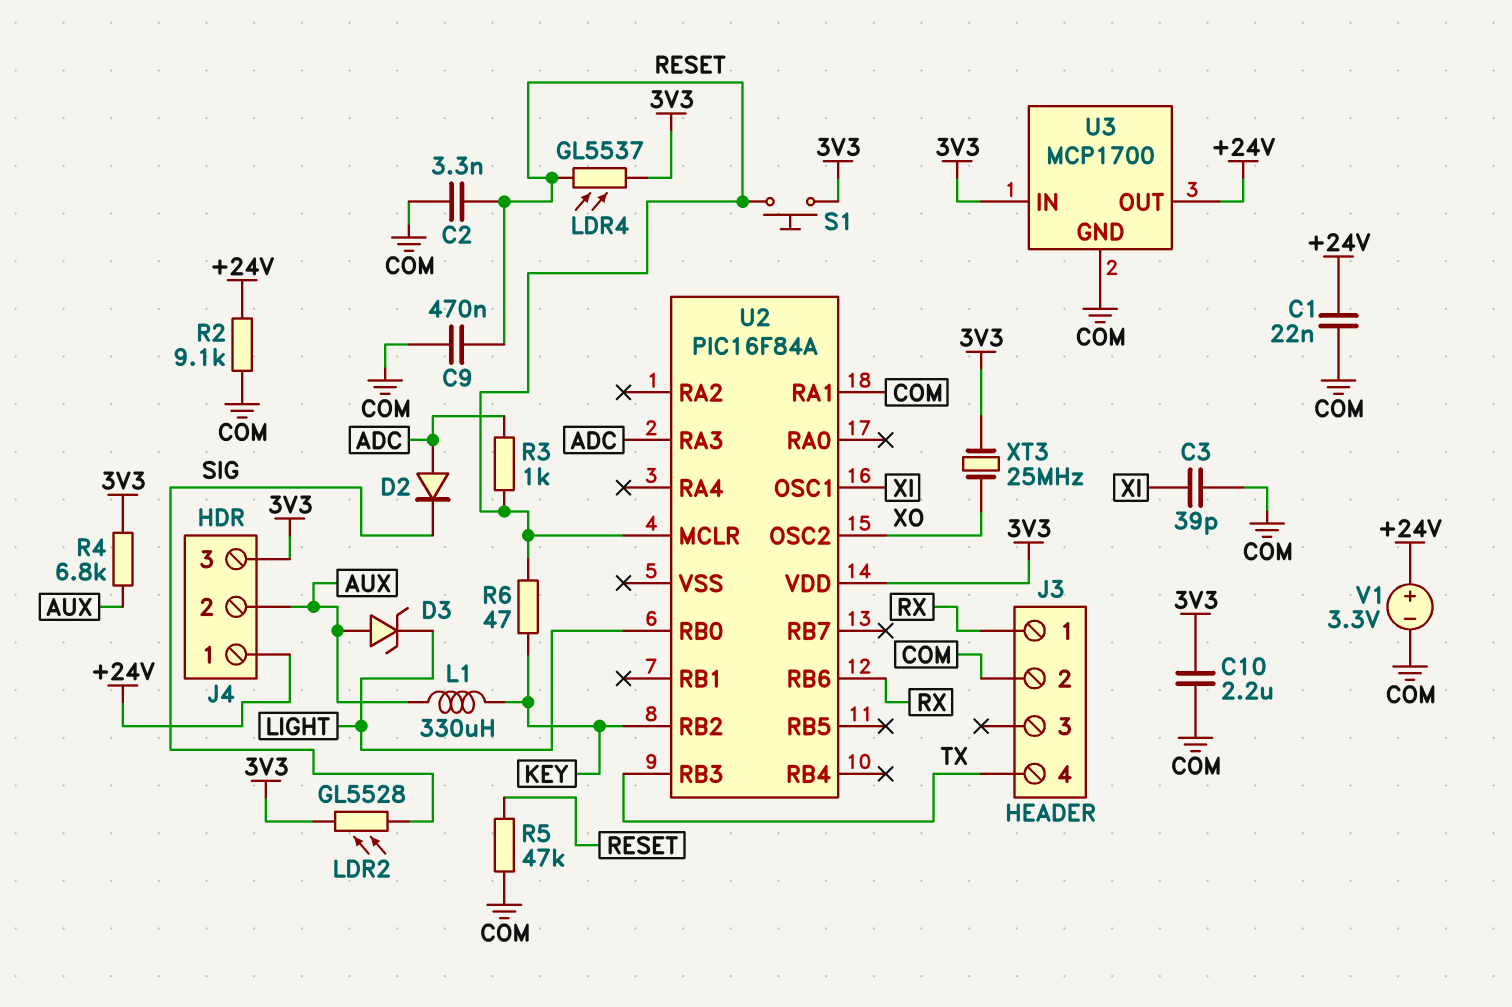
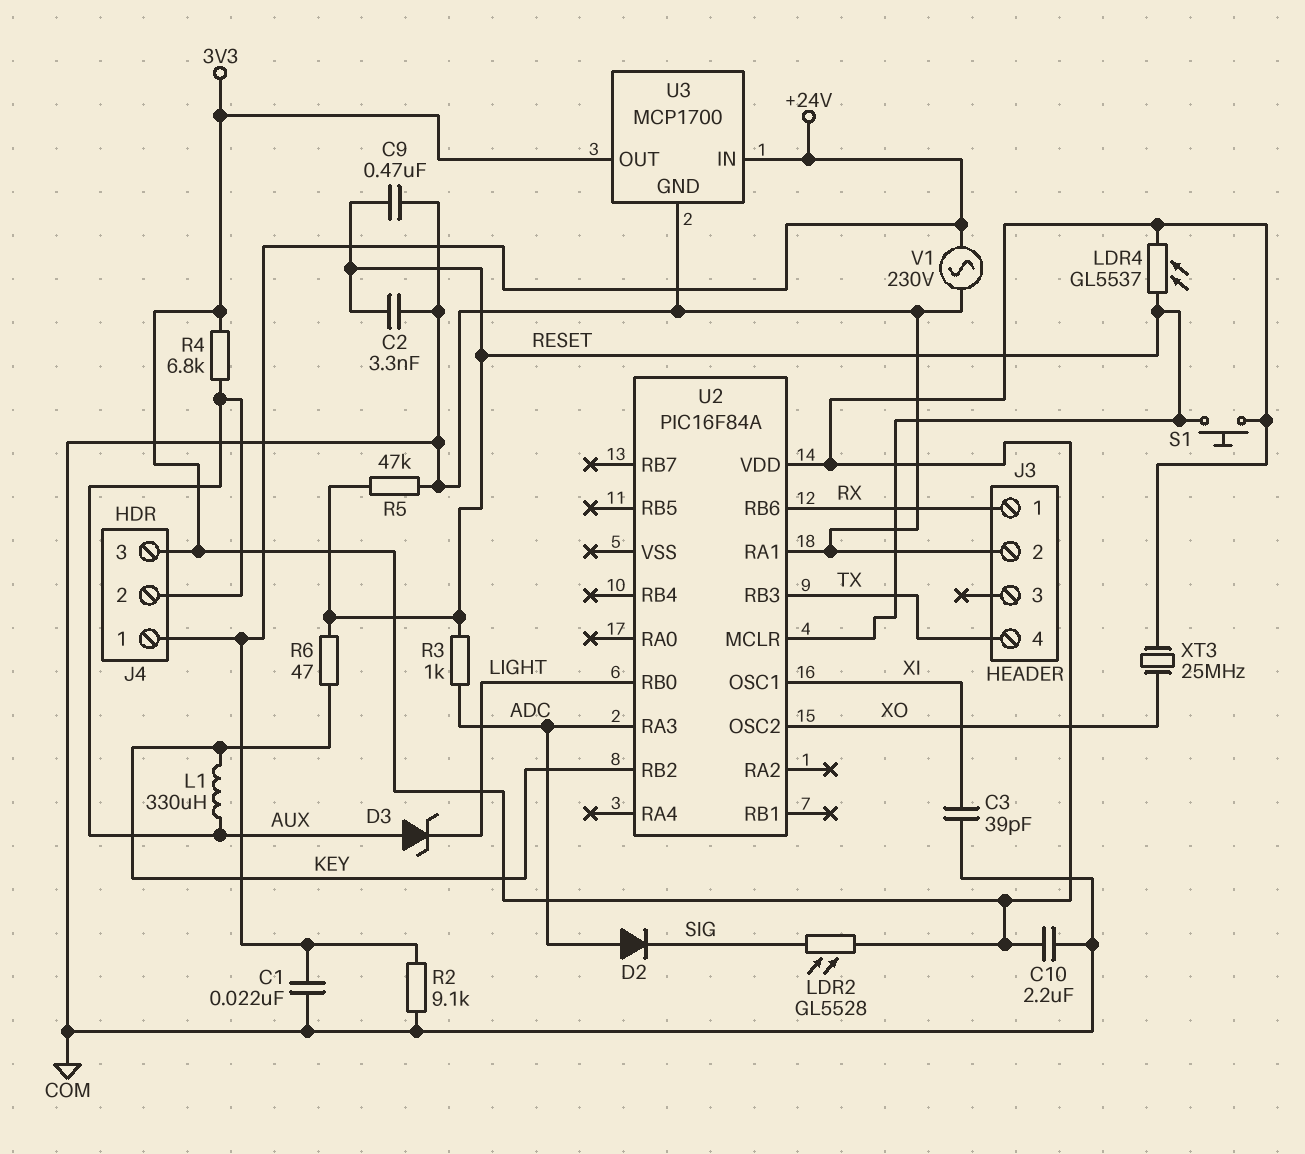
U3 pin IN: 3V3 -> +24V
U3 pin OUT: +24V -> 3V3
V1: 3.3V (plus +24V, minus COM) -> AC 230V (+24V, COM)

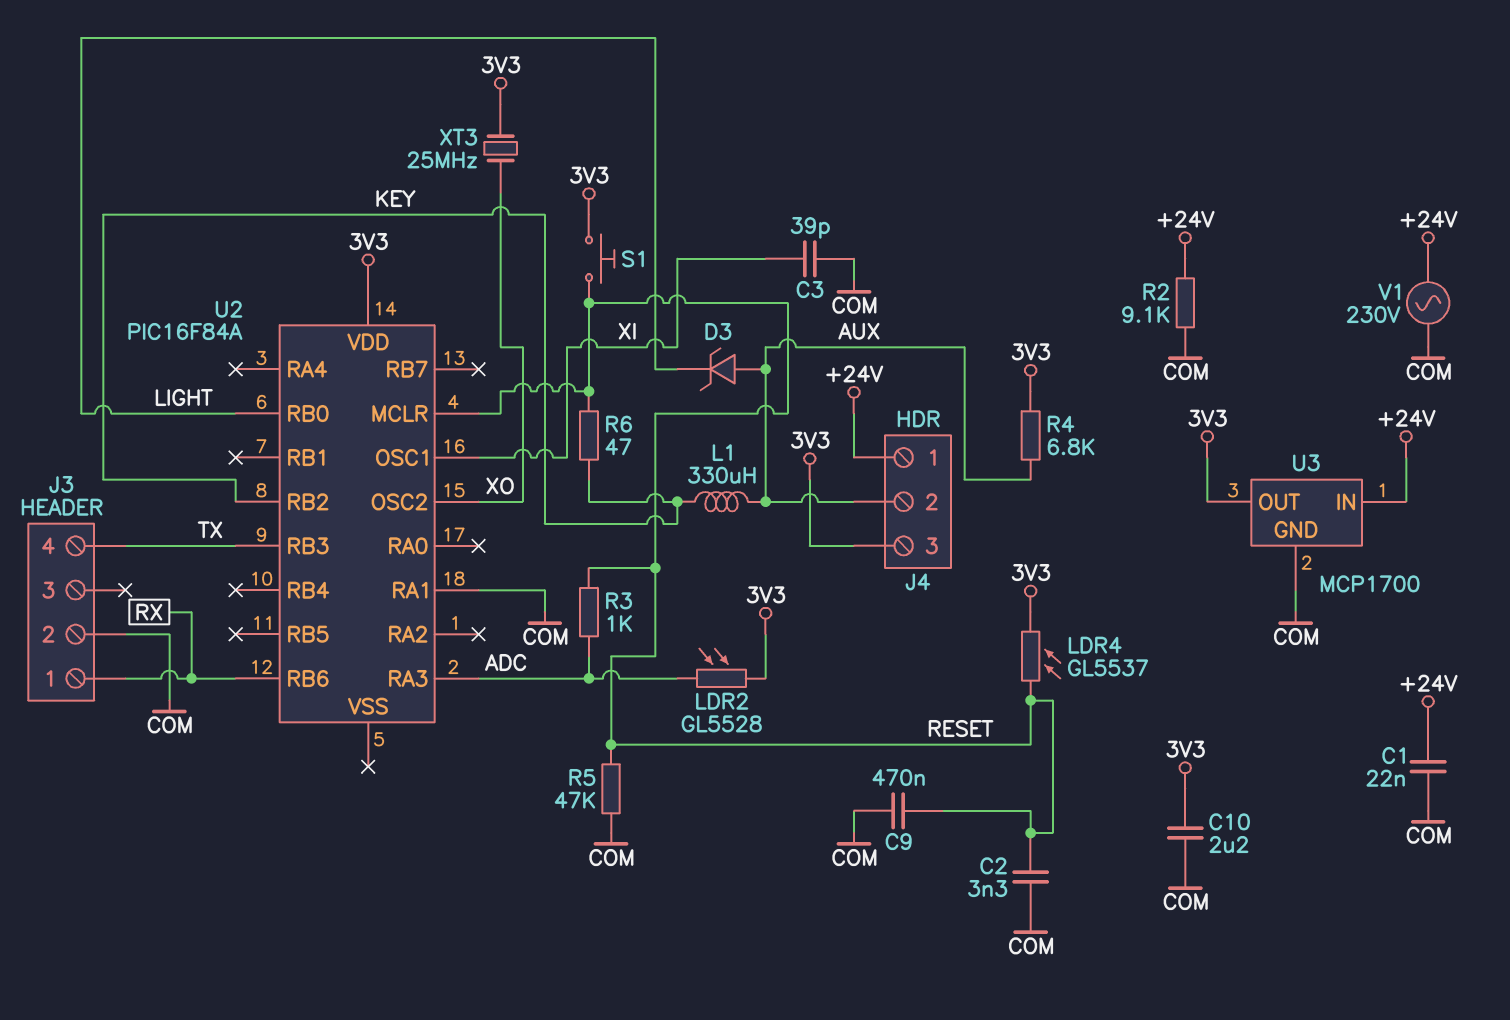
D2: diode (A ADC, K SIG) -> none
LDR2: GL5528 (3V3, SIG) -> GL5528 (3V3, ADC)

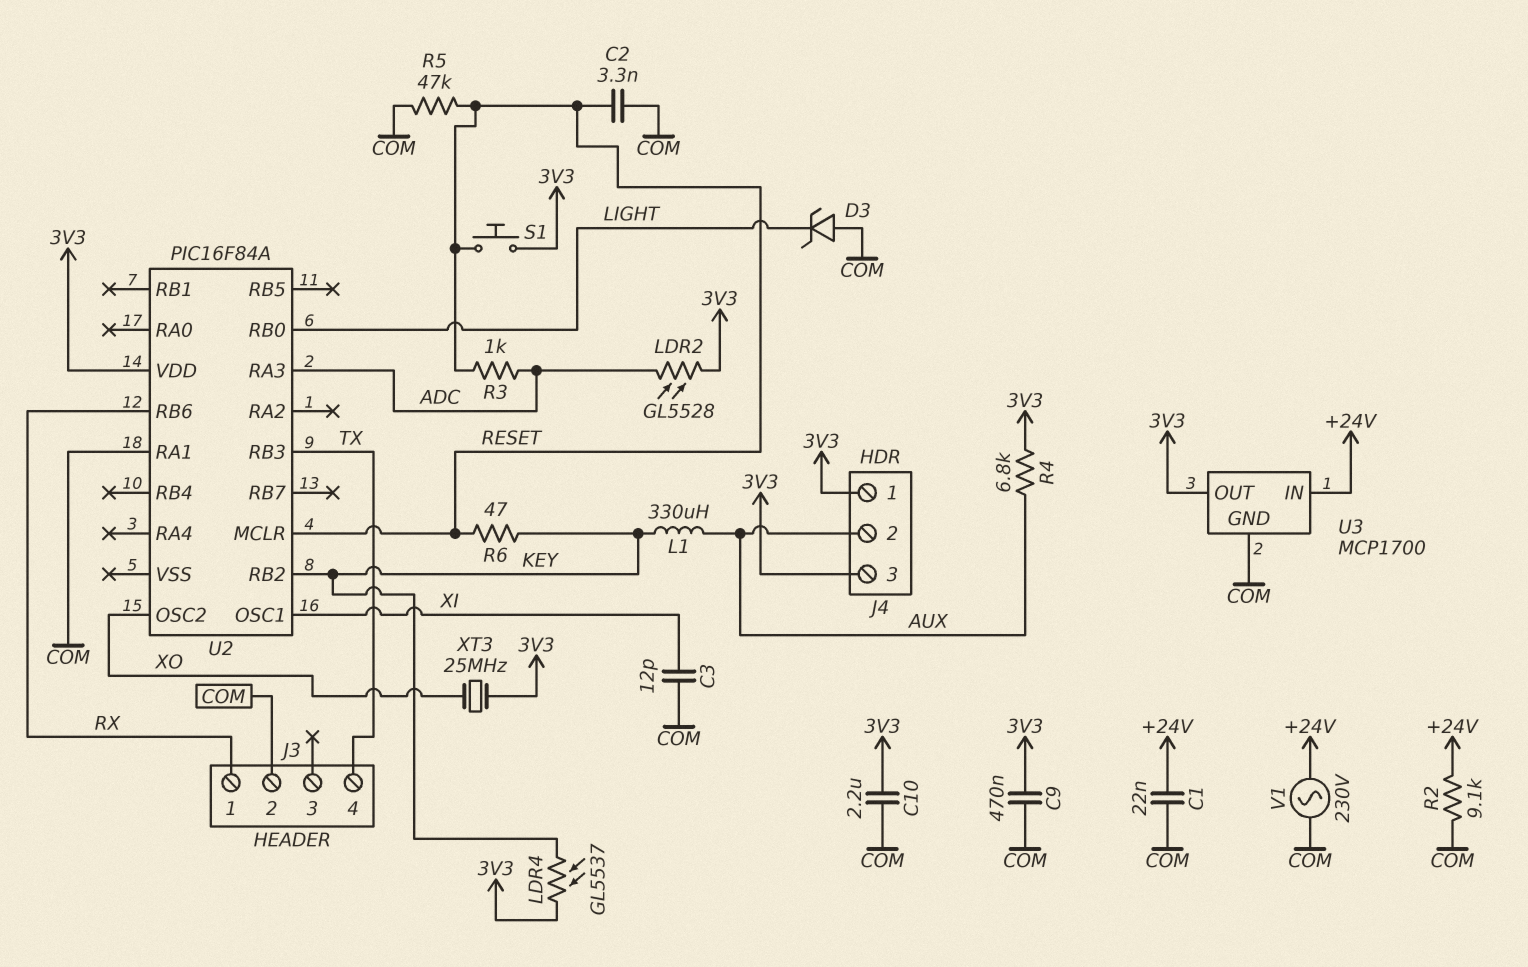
C3: 39pF (COM, XI) -> 12pF (COM, XI)
C9: 470nF (COM, RESET) -> 470nF (3V3, COM)
D3: zener (A AUX, K LIGHT) -> zener (A COM, K LIGHT)
J4 pin 1: +24V -> 3V3
LDR4: GL5537 (3V3, RESET) -> GL5537 (3V3, KEY)

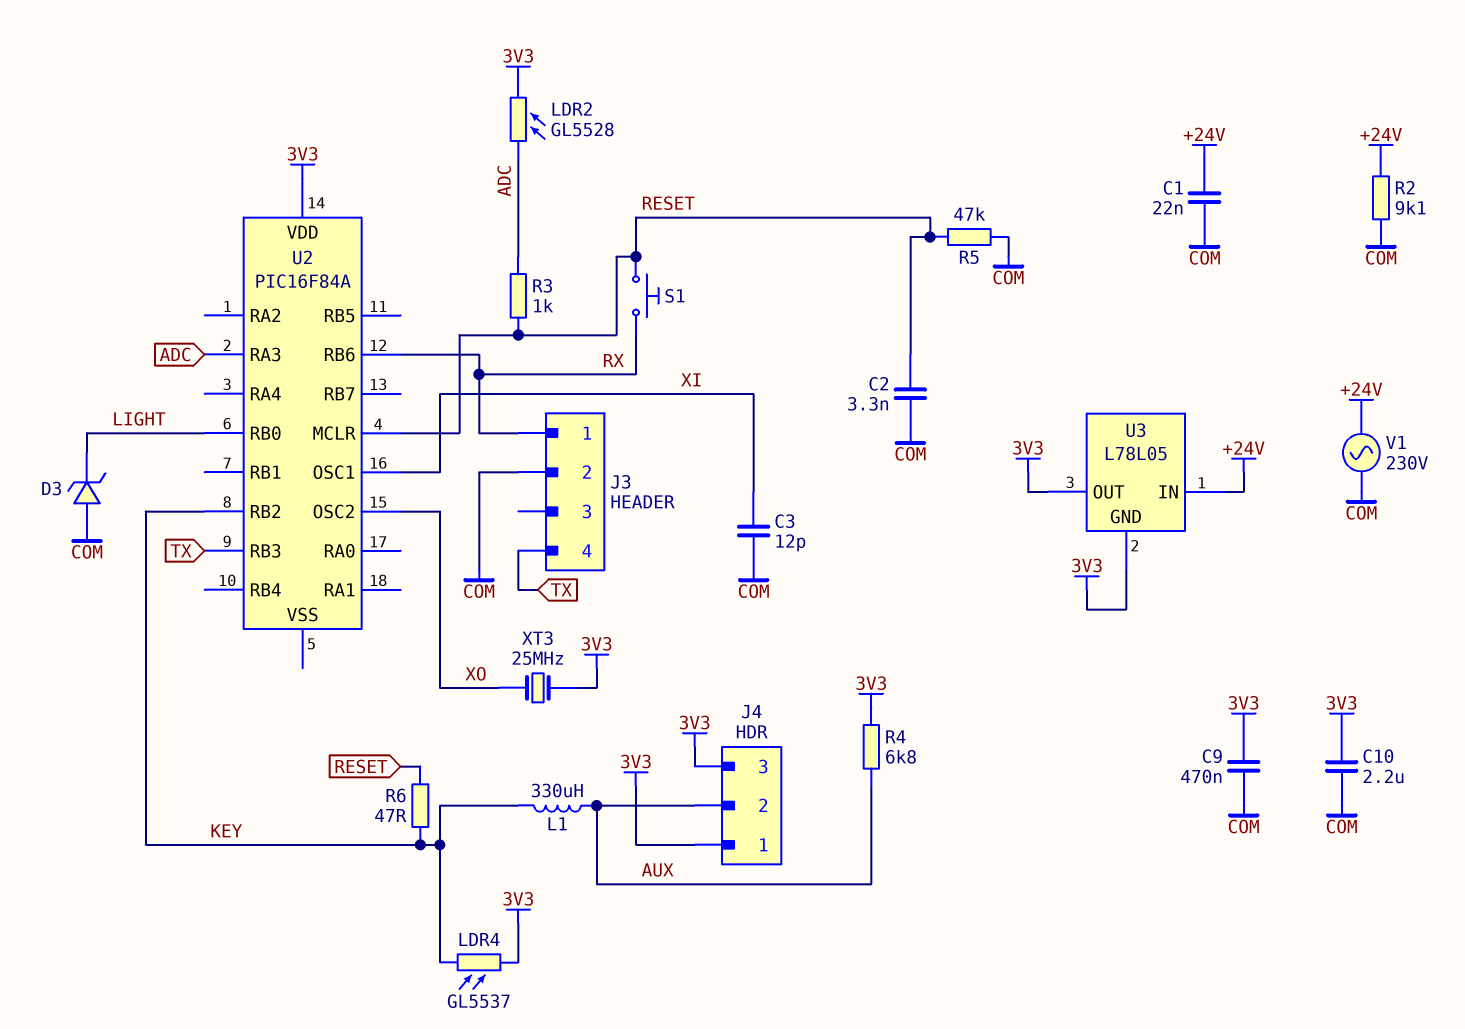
S1: button (3V3, RESET) -> button (RESET, RX)
U2 pin RA1: COM -> none
U3: MCP1700 -> L78L05
U3 pin GND: COM -> 3V3

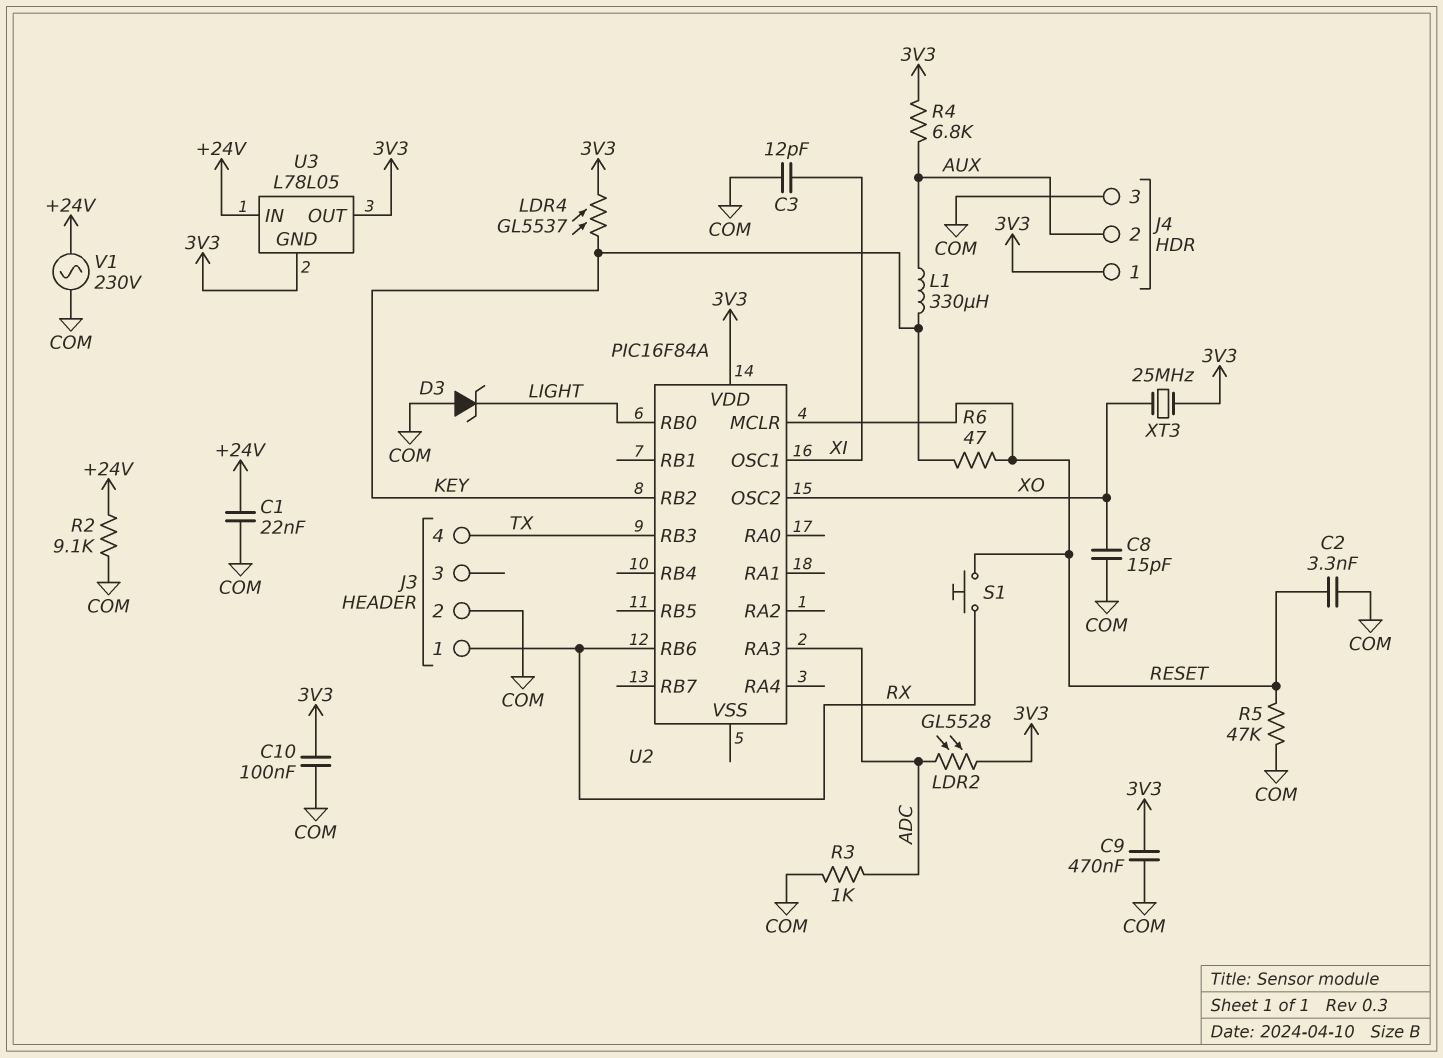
C8: none -> 15pF (COM, XO)
C10: 2.2uF (3V3, COM) -> 100nF (3V3, COM)
J4 pin 3: 3V3 -> COM
R3: 1k (ADC, RESET) -> 1k (ADC, COM)

